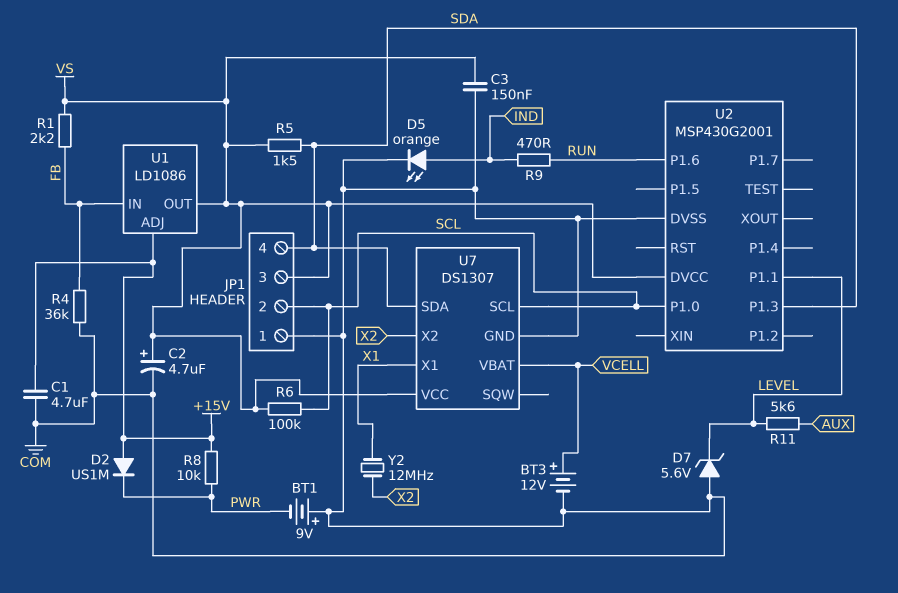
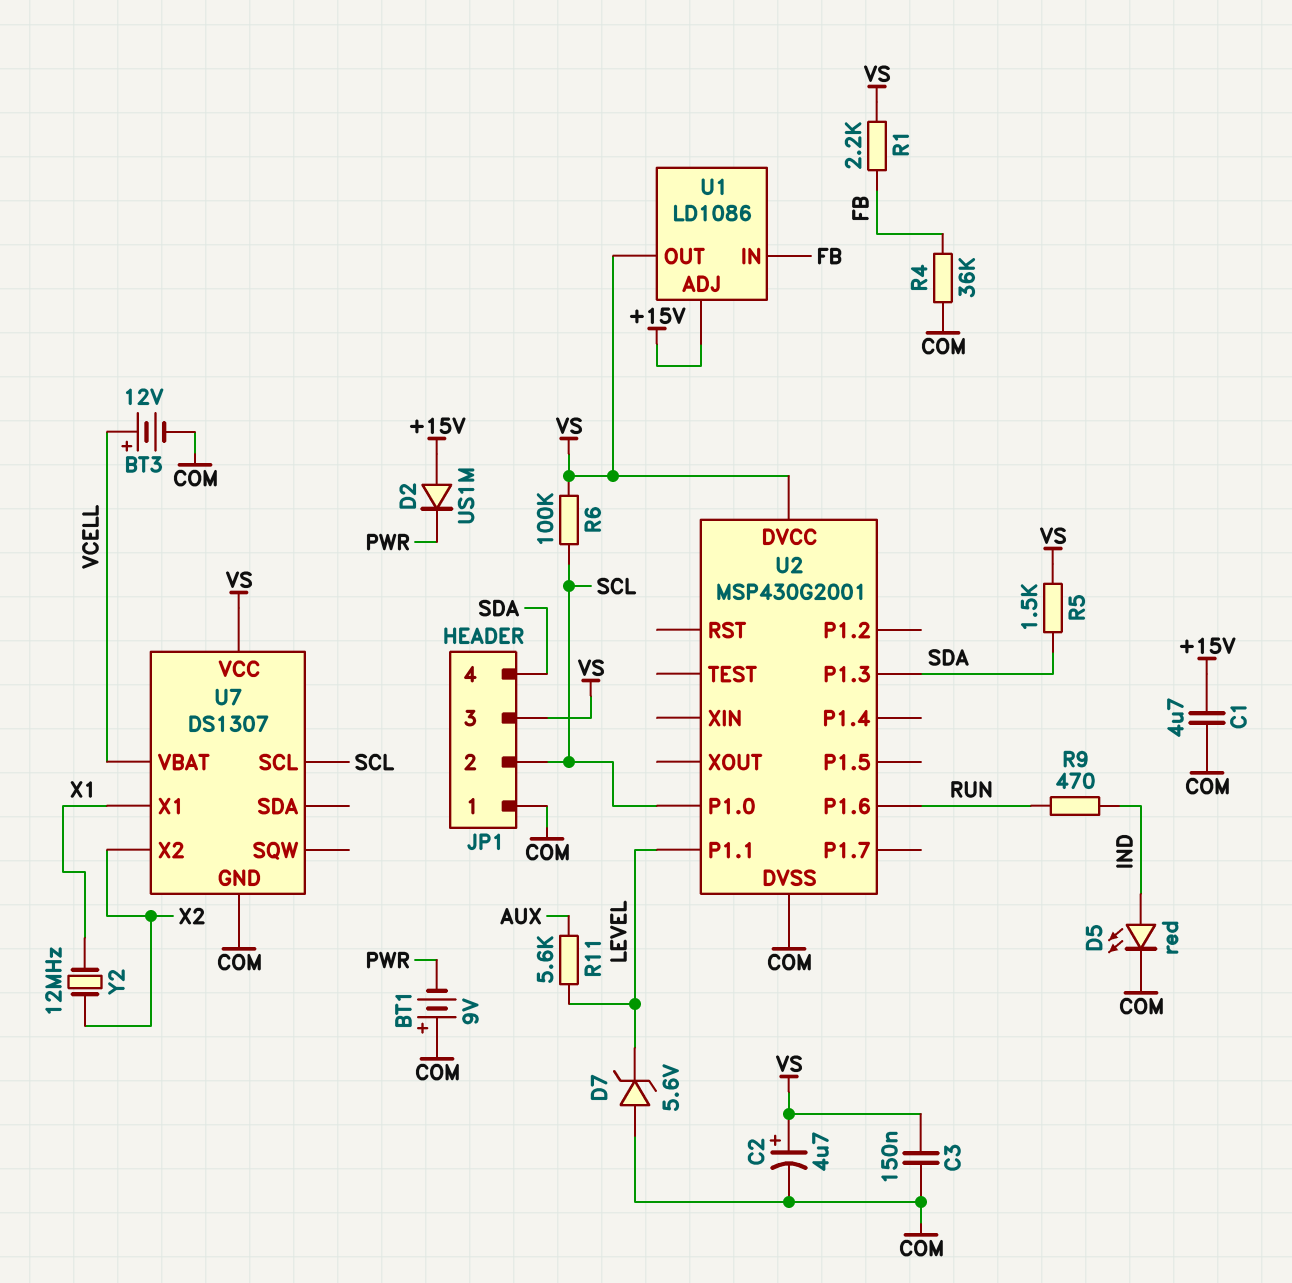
D5: LED orange (A IND, K COM) -> LED red (A IND, K COM)
R8: 10k (+15V, PWR) -> none
U7 pin SDA: SDA -> none

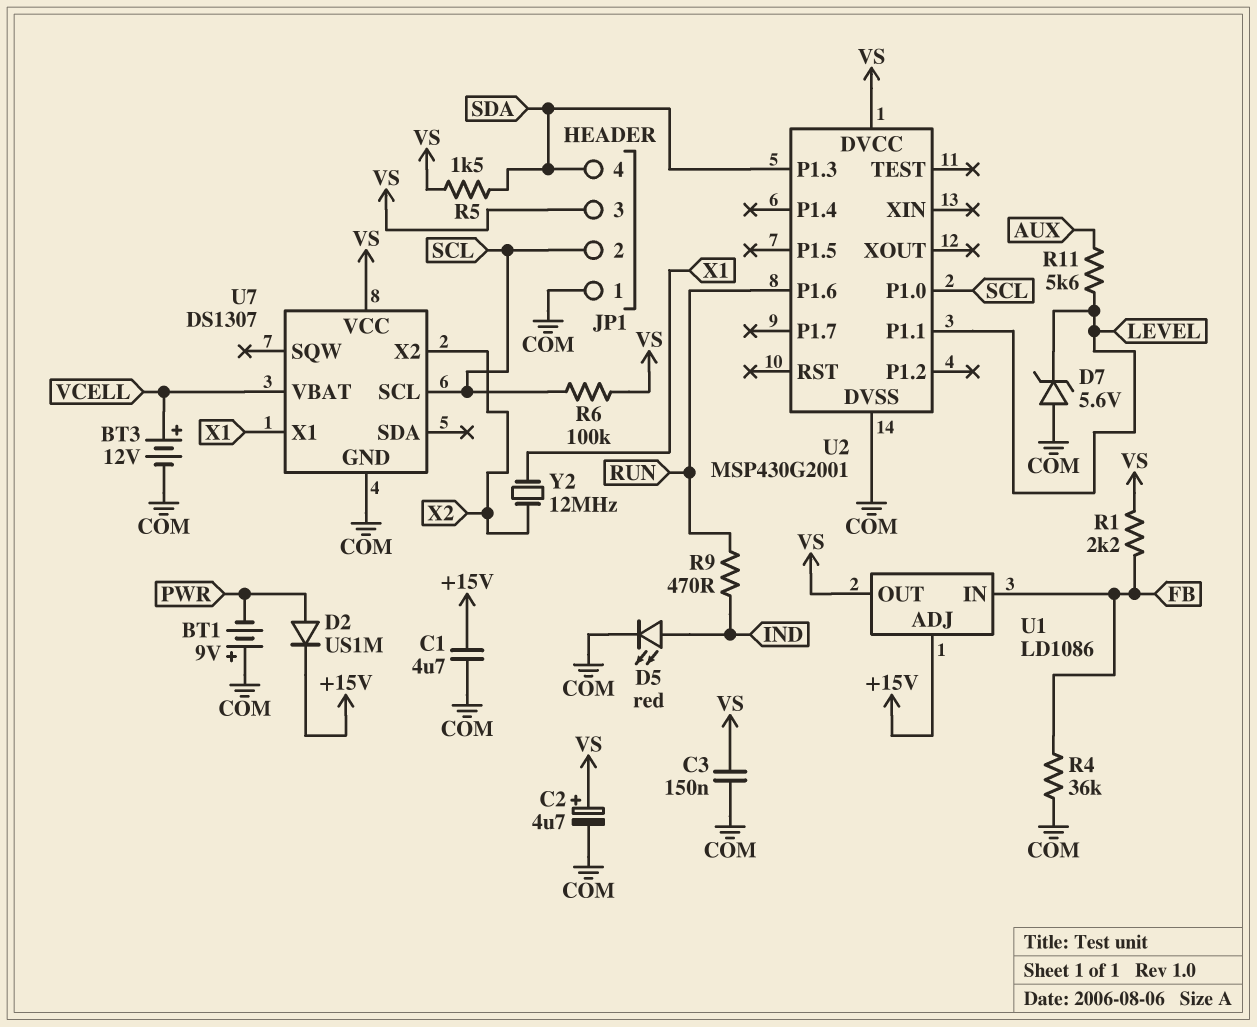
D2: diode US1M (A +15V, K PWR) -> diode US1M (A PWR, K +15V)

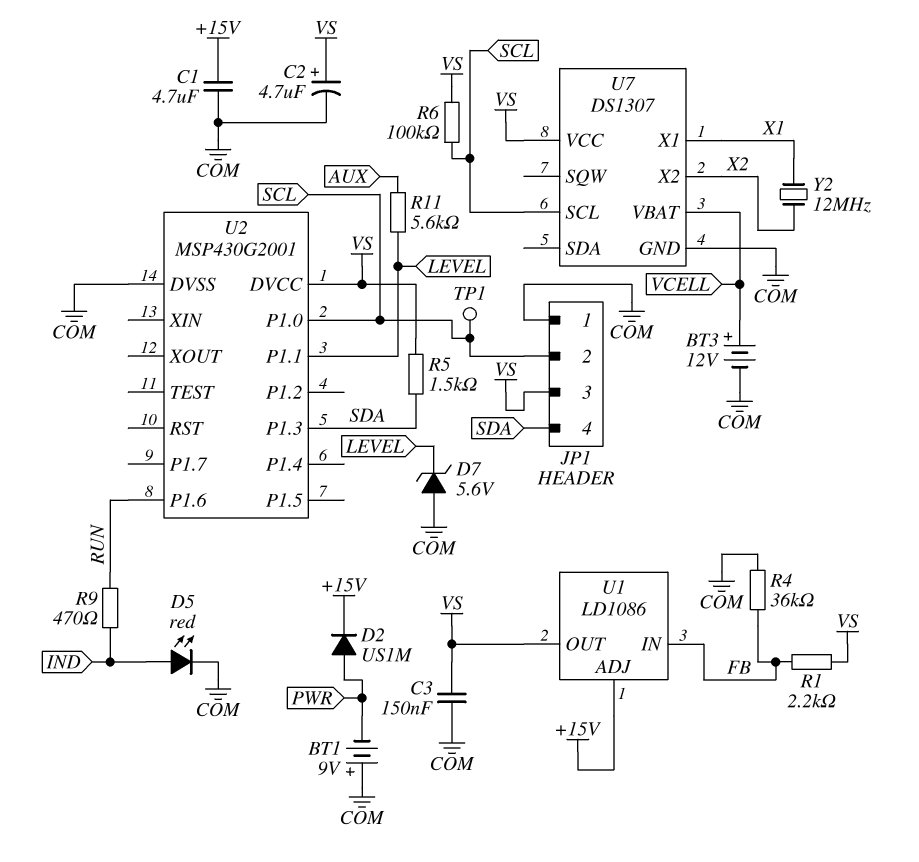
TP1: none -> test point (SCL)

